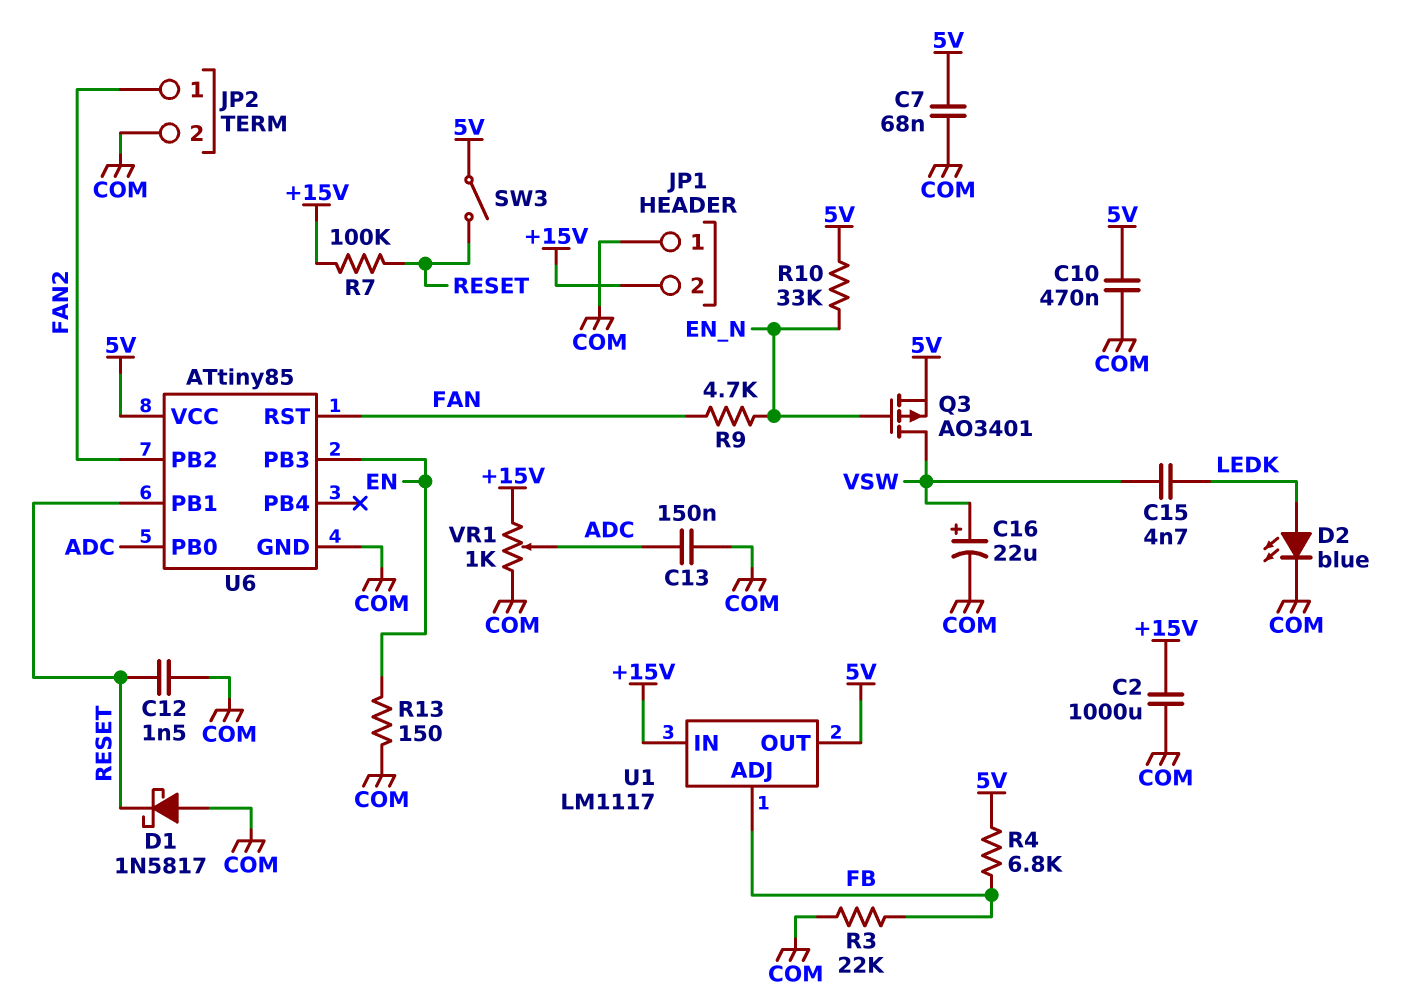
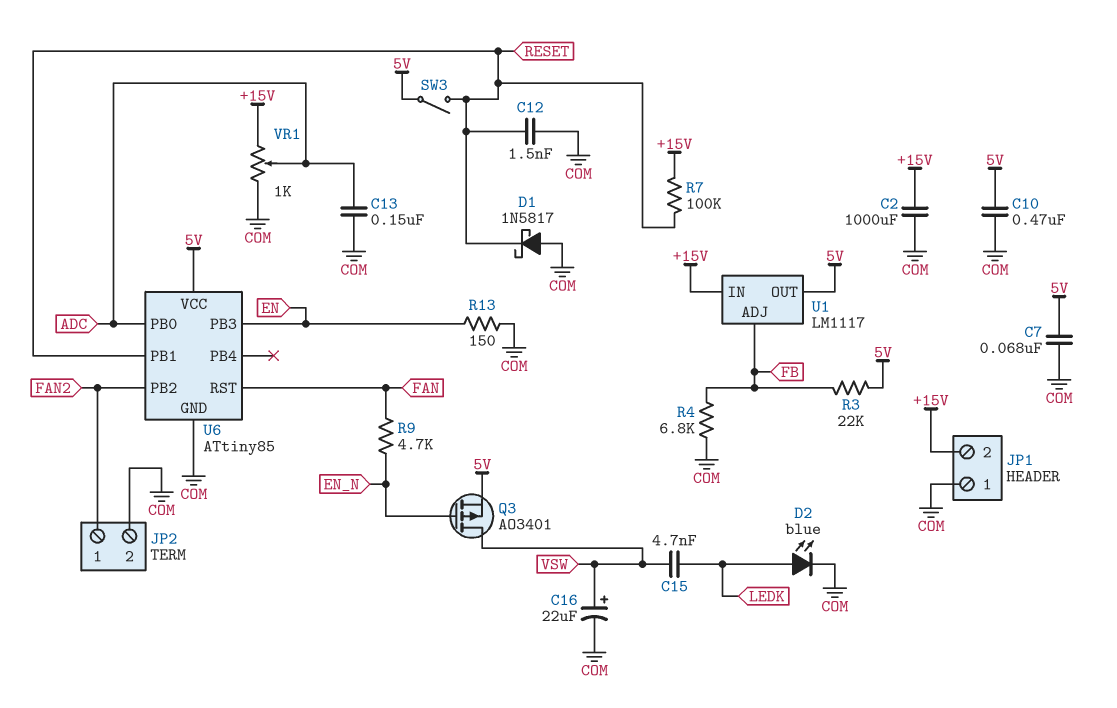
R3: 22k (COM, FB) -> 22k (5V, FB)
R4: 6.8k (5V, FB) -> 6.8k (COM, FB)
R10: 33k (5V, EN_N) -> none

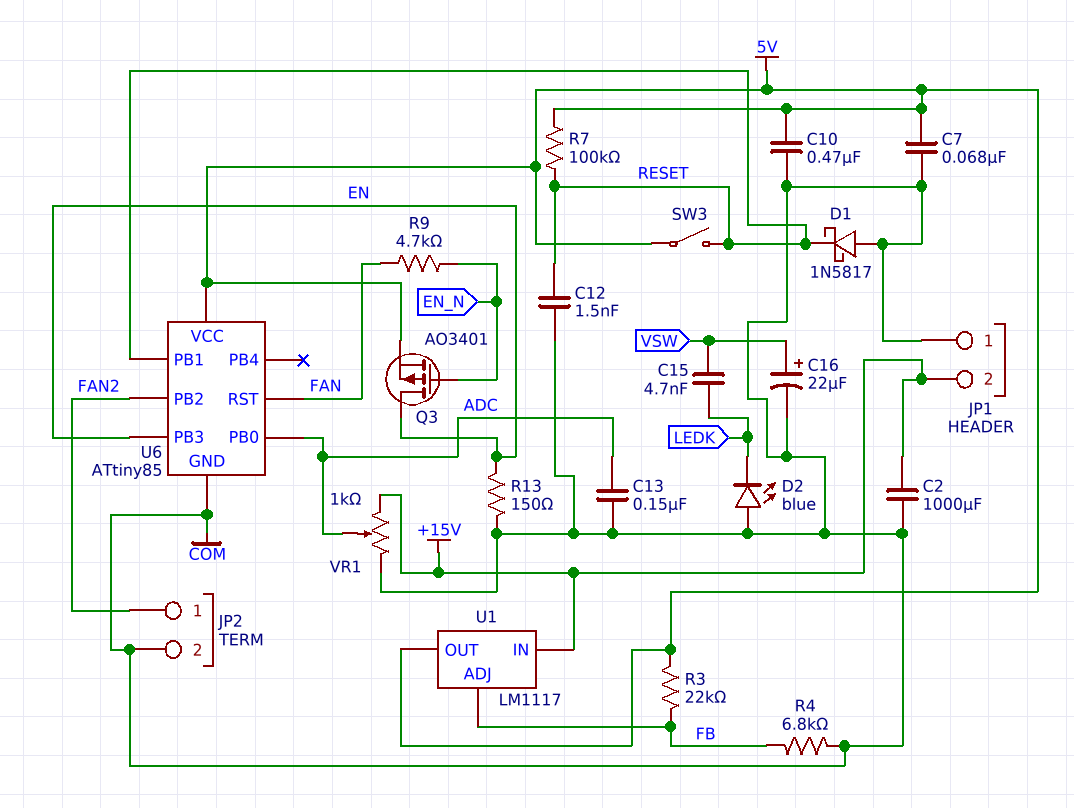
D2: LED blue (A LEDK, K COM) -> LED blue (A COM, K LEDK)
Q3: PMOS AO3401 (G EN_N, D VSW, S 5V) -> PMOS AO3401 (G EN_N, D EN, S 5V)
R7: 100k (+15V, RESET) -> 100k (5V, RESET)

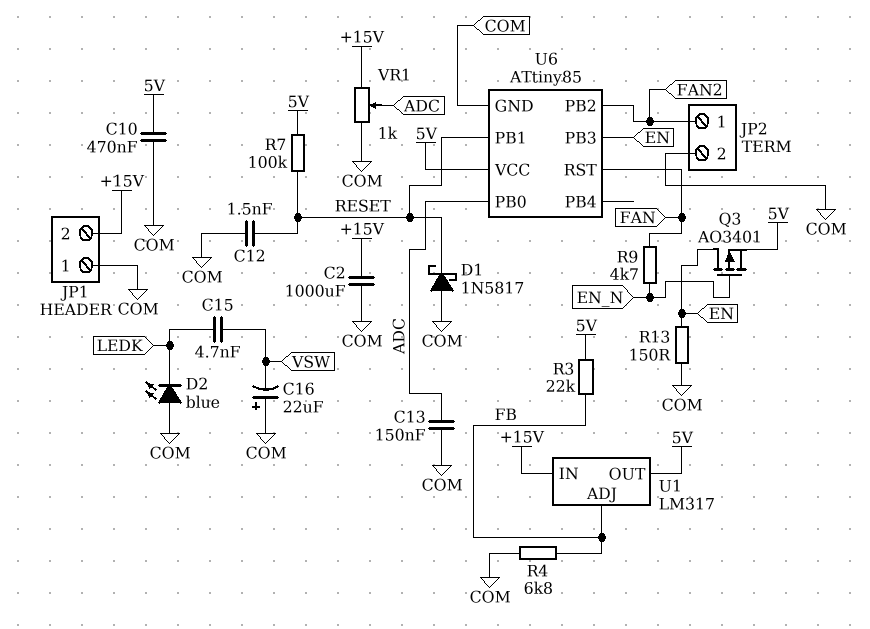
C7: 68nF (5V, COM) -> none
C16: 22uF (plus VSW, minus COM) -> 22uF (plus COM, minus VSW)
SW3: switch (5V, RESET) -> none
U1: LM1117 -> LM317

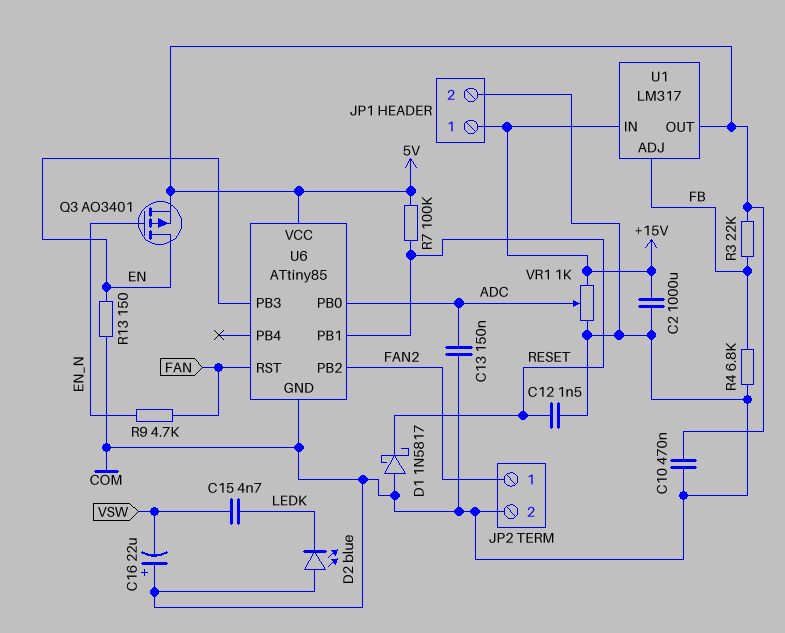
JP1 pin 1: COM -> +15V
JP1 pin 2: +15V -> COM

